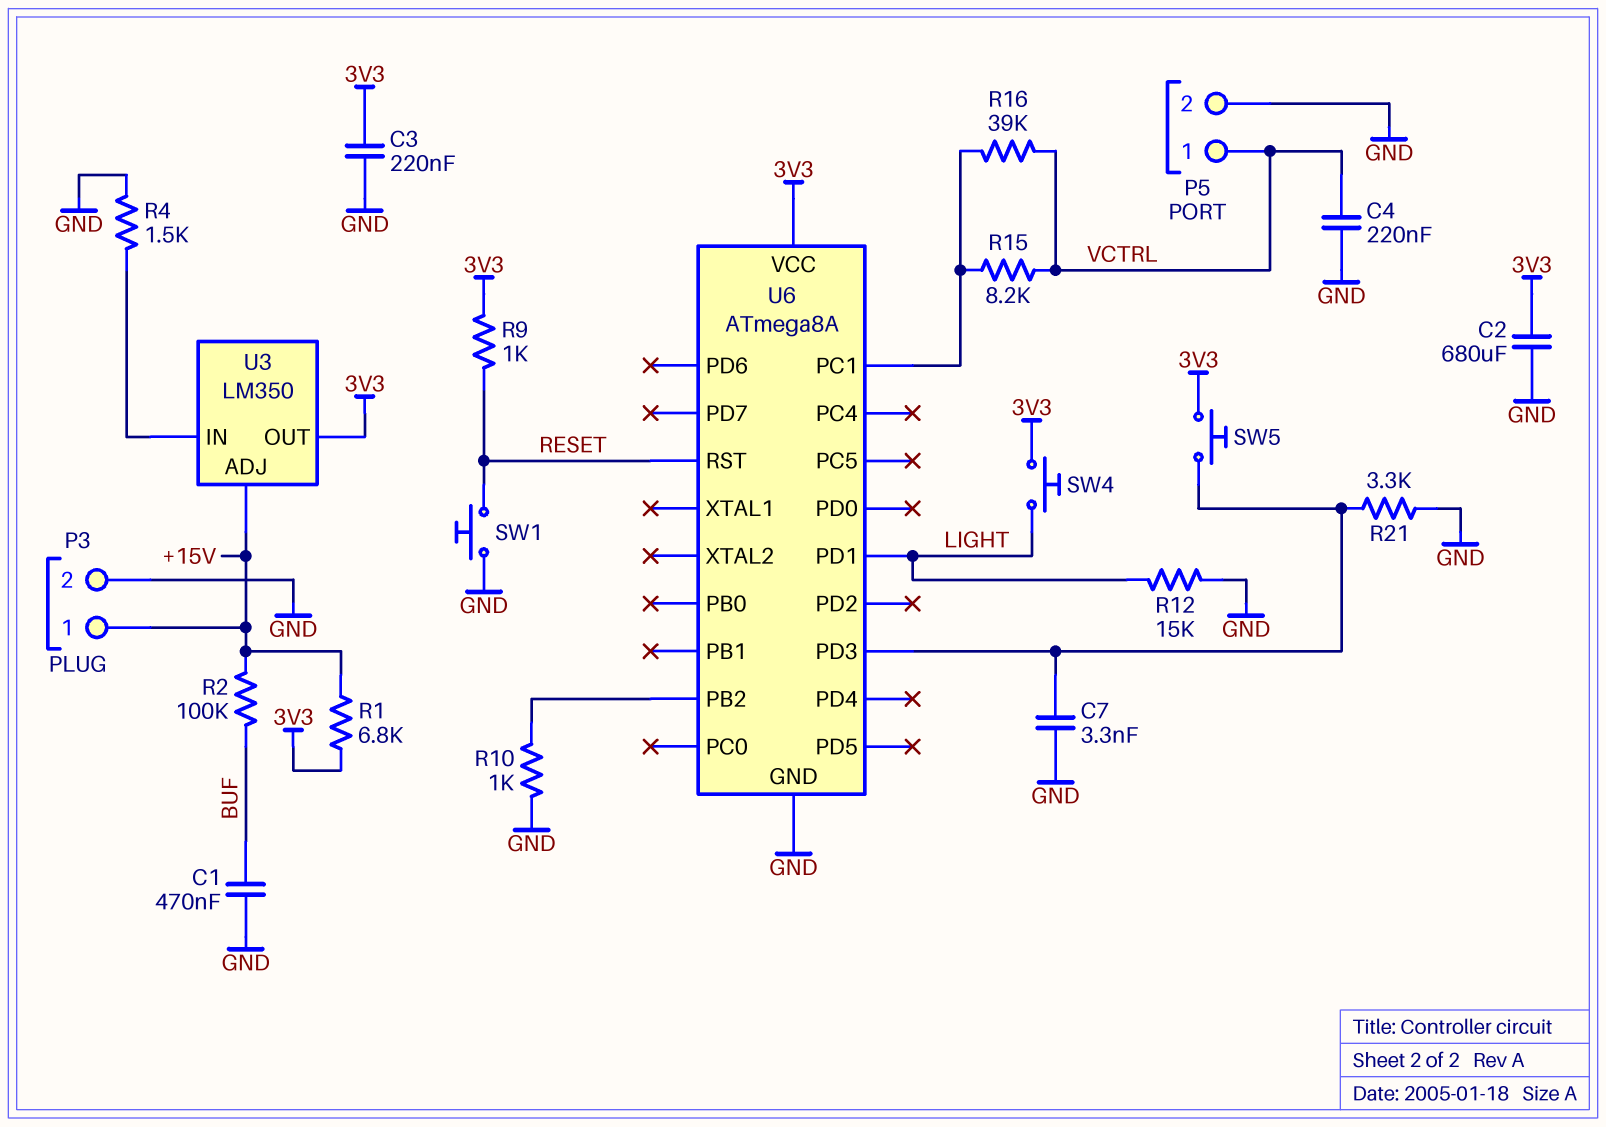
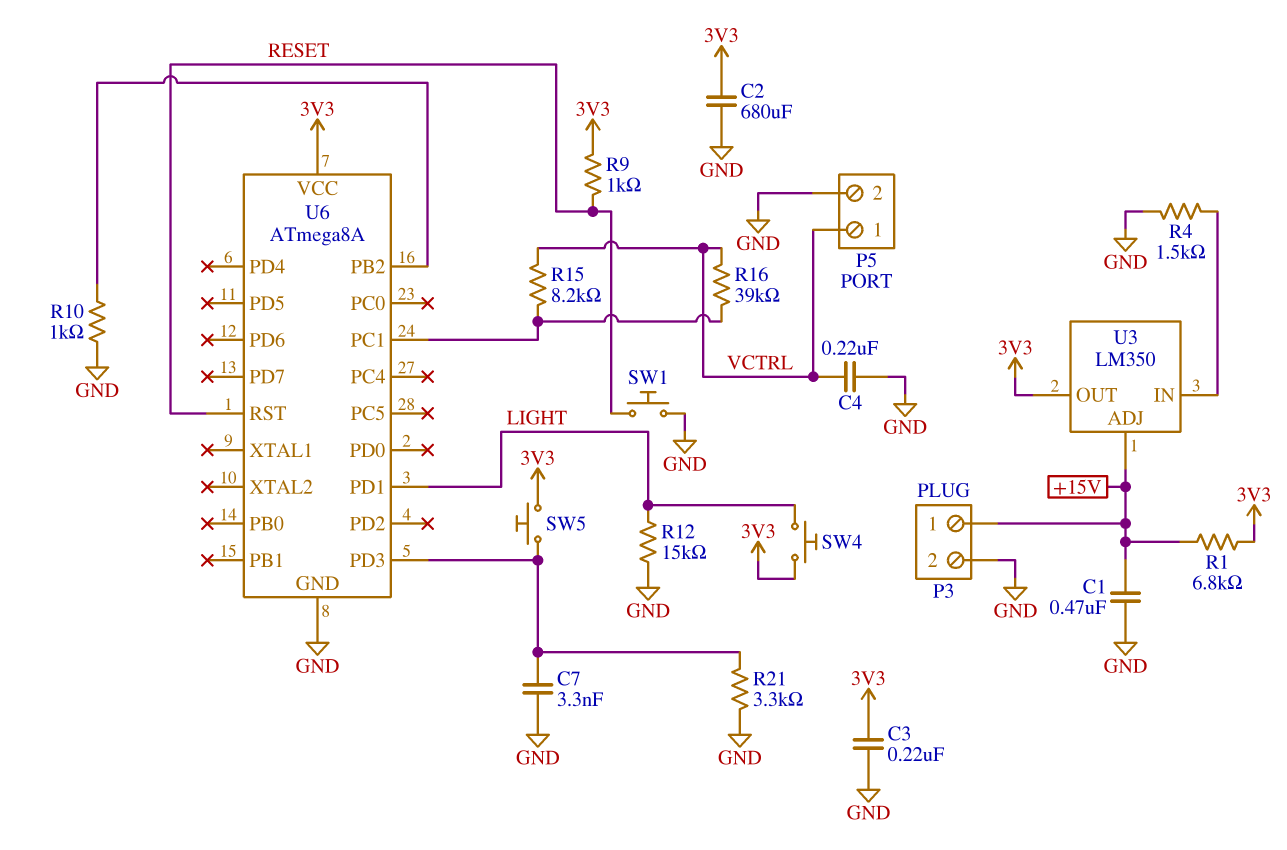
C1: 470nF (BUF, GND) -> 470nF (+15V, GND)
R2: 100k (+15V, BUF) -> none

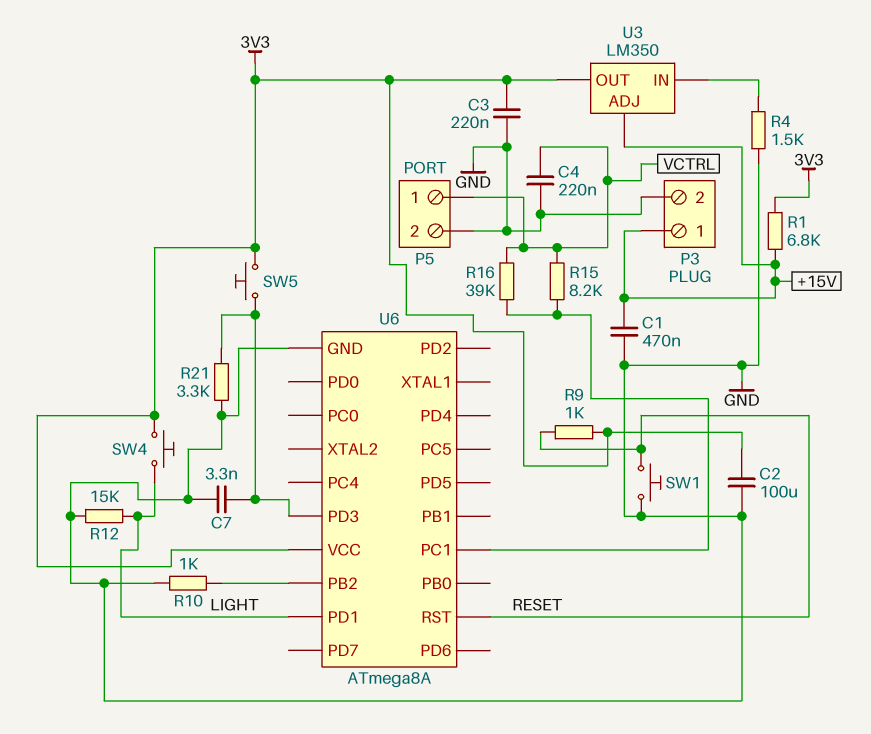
C2: 680uF (3V3, GND) -> 100uF (3V3, GND)

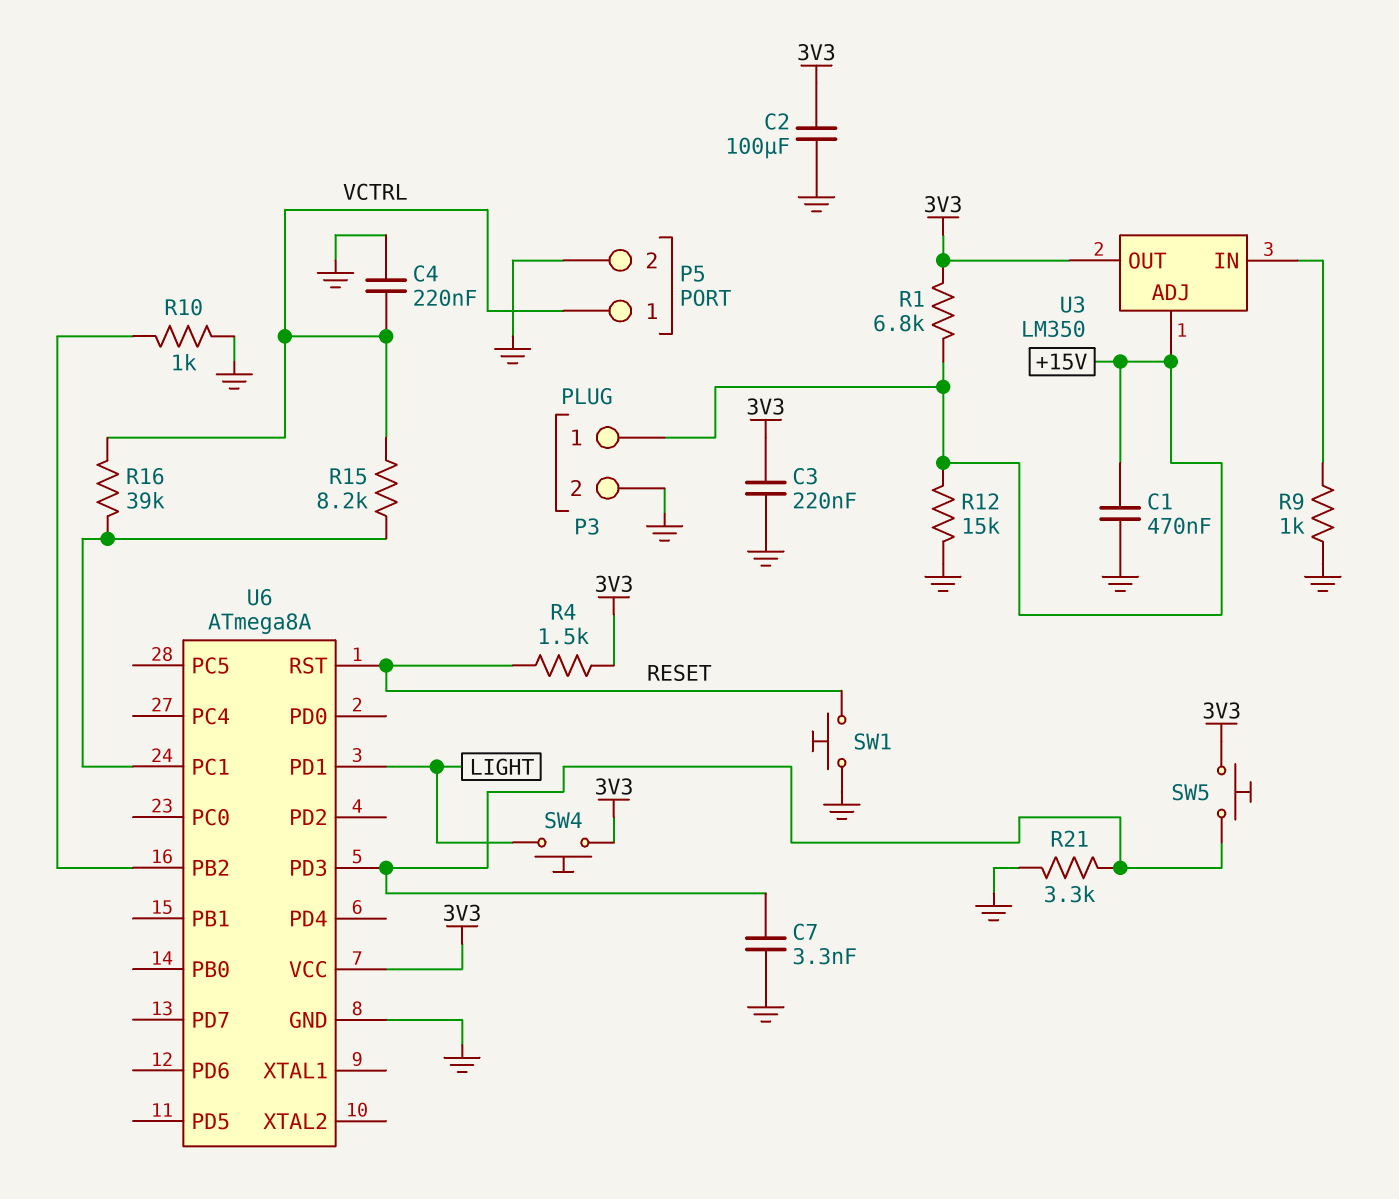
R4: 1.5k (GND, U3/IN) -> 1.5k (3V3, RESET)
R9: 1k (3V3, RESET) -> 1k (GND, U3/IN)
R12: 15k (GND, LIGHT) -> 15k (+15V, GND)

